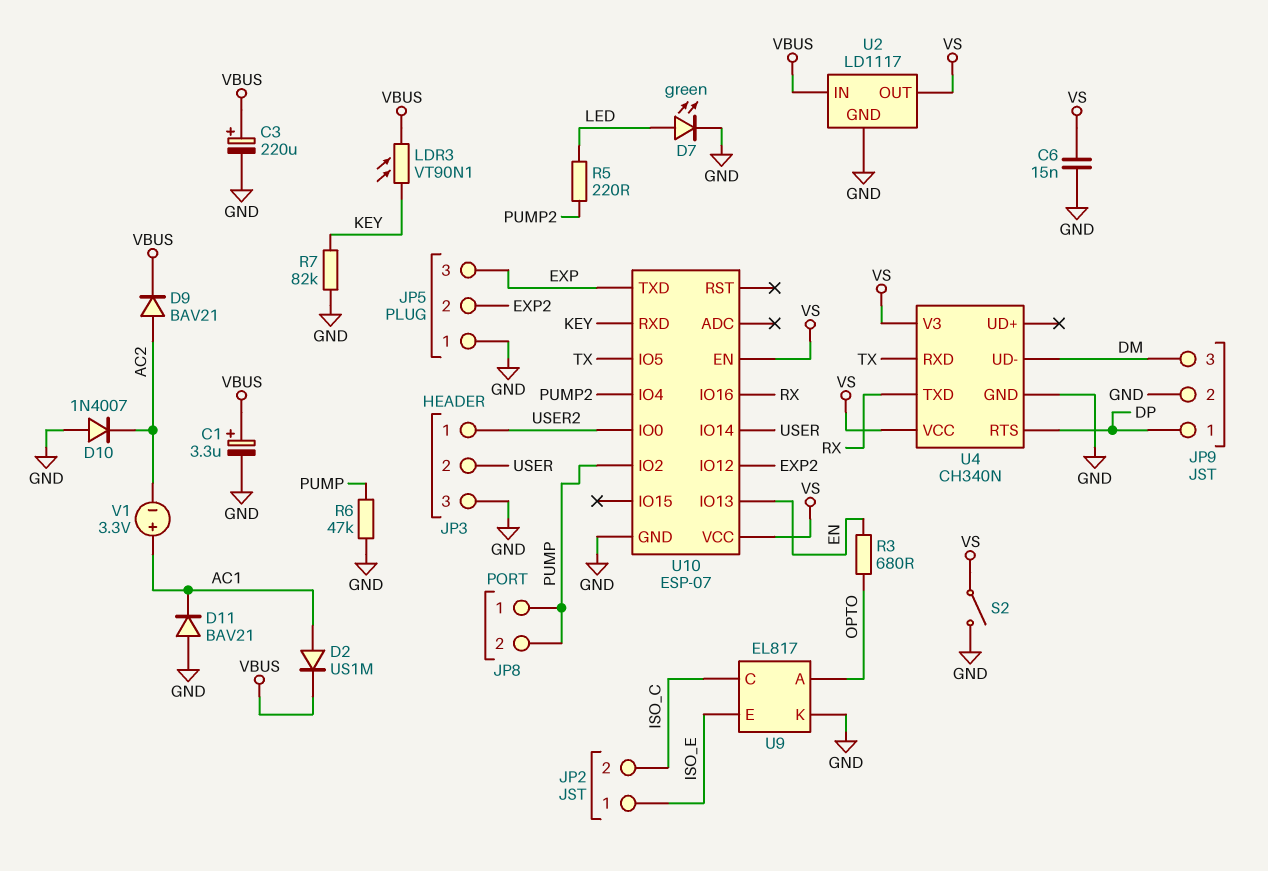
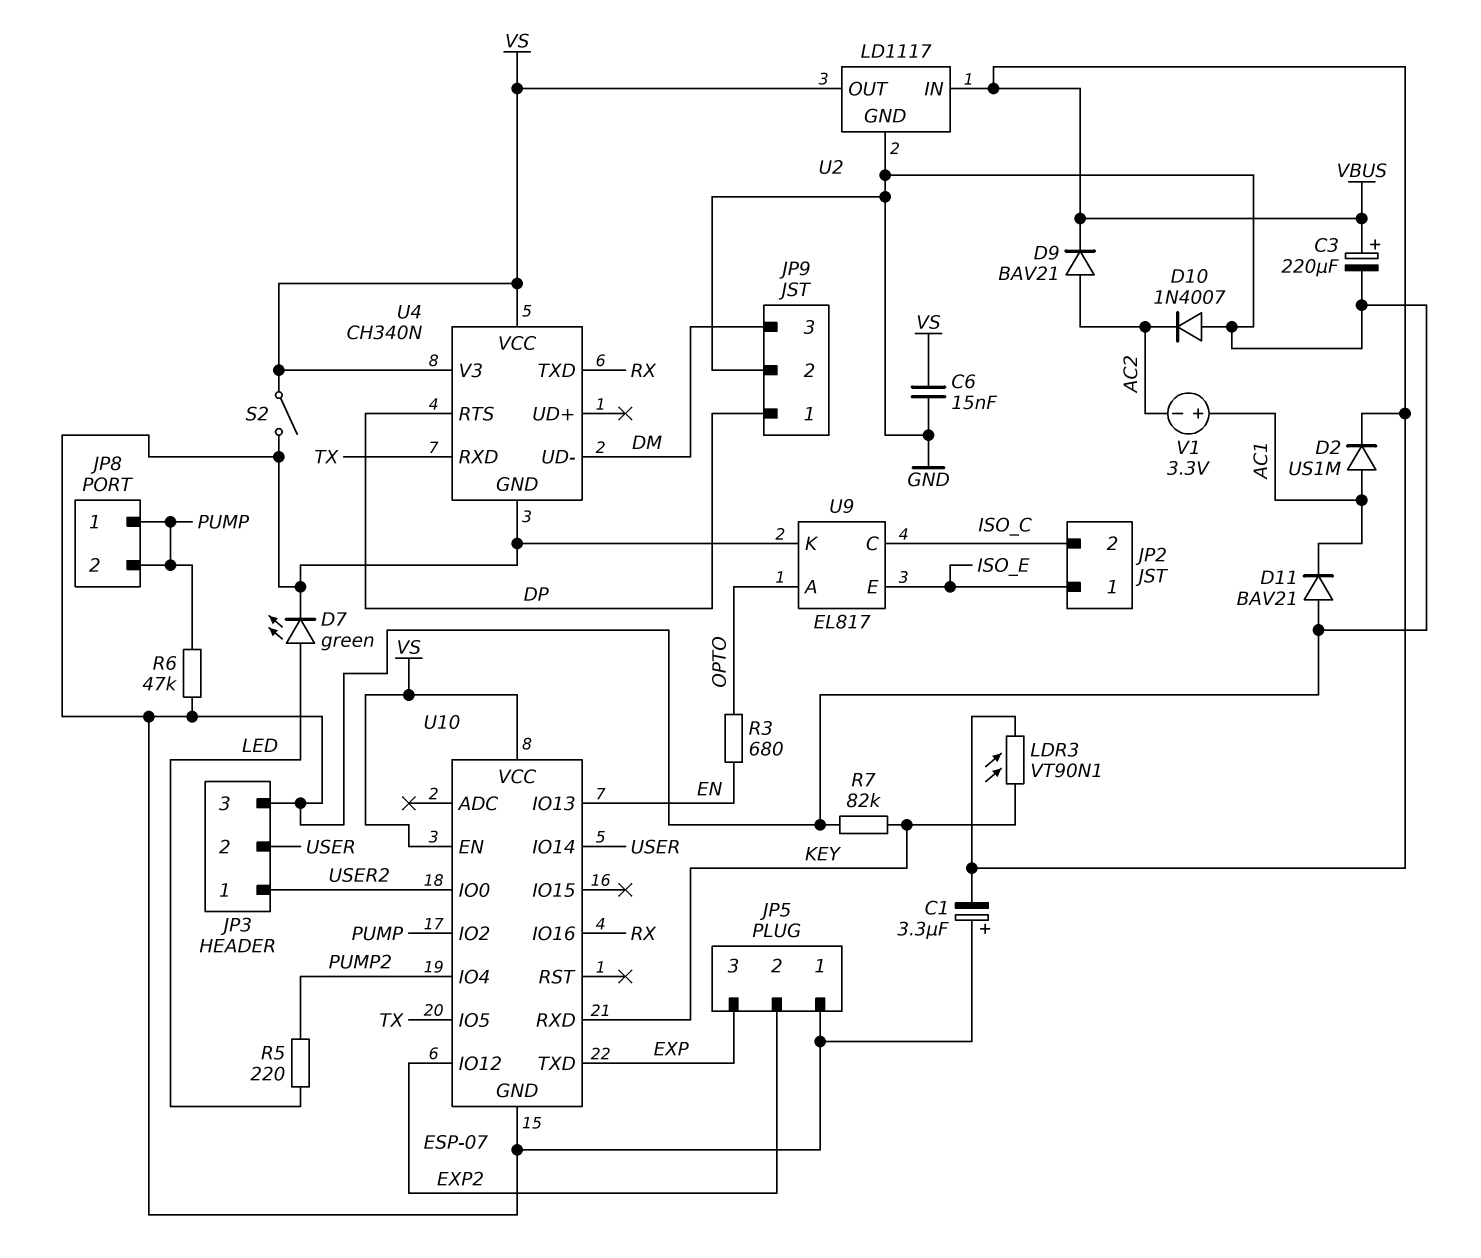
C1: 3.3uF (plus VBUS, minus GND) -> 3.3uF (plus GND, minus VBUS)

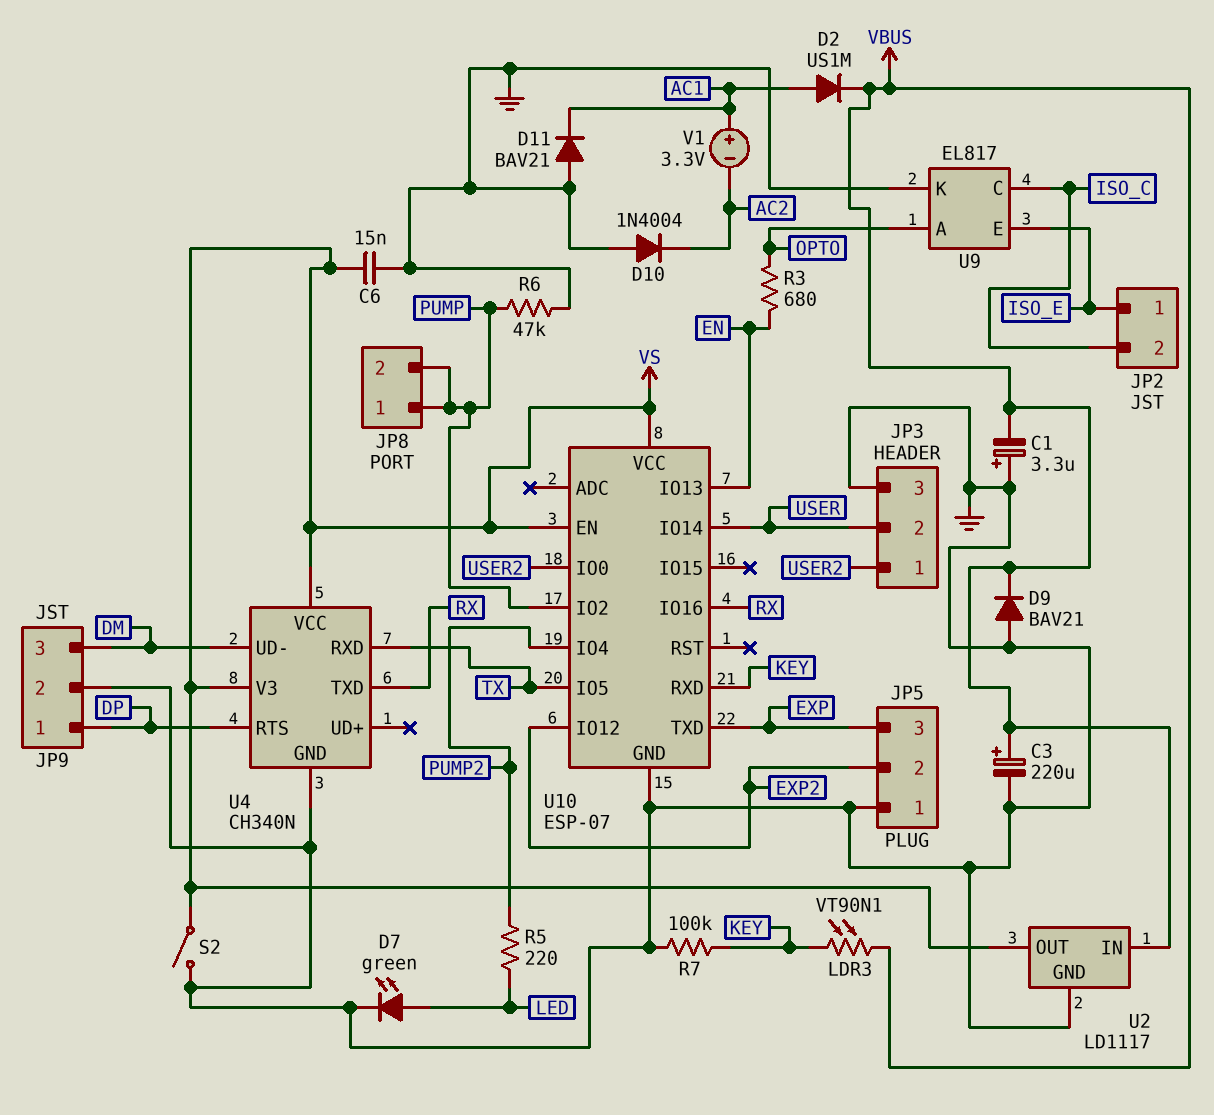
D9: diode BAV21 (A AC2, K VBUS) -> diode BAV21 (A GND, K VBUS)
D10: diode 1N4007 (A GND, K AC2) -> diode 1N4004 (A GND, K AC2)
R7: 82k (GND, KEY) -> 100k (GND, KEY)

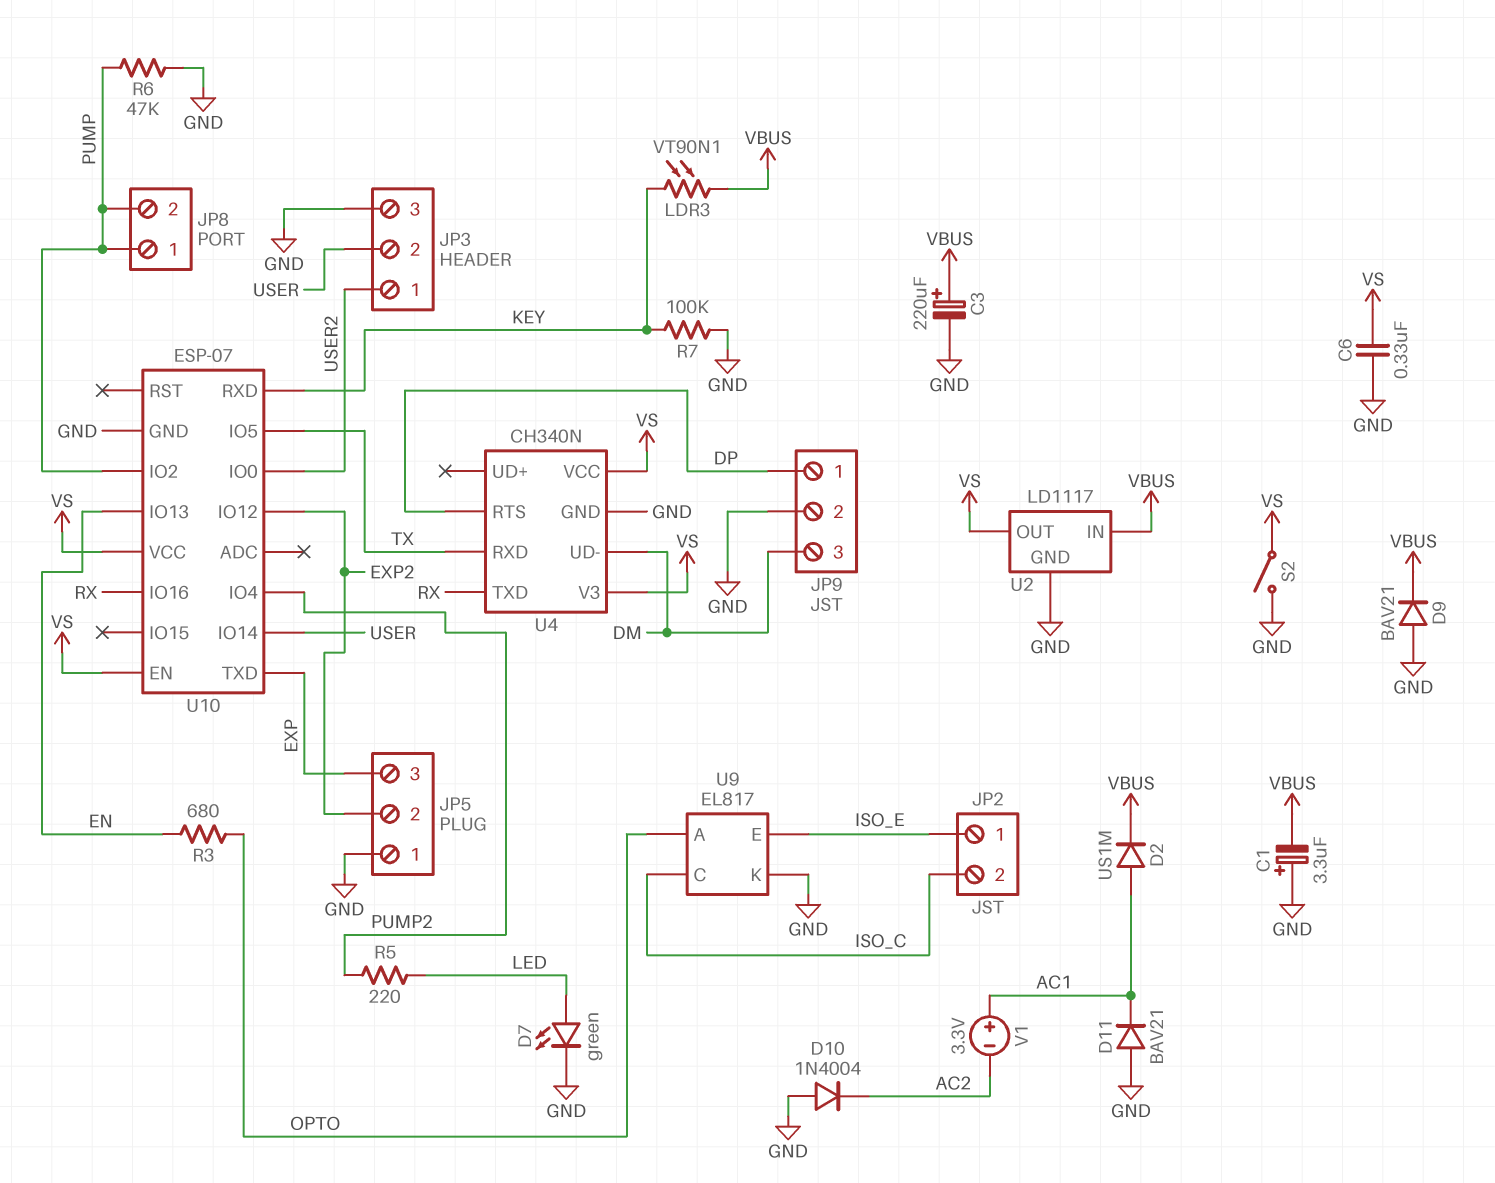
C6: 15nF (GND, VS) -> 330nF (GND, VS)

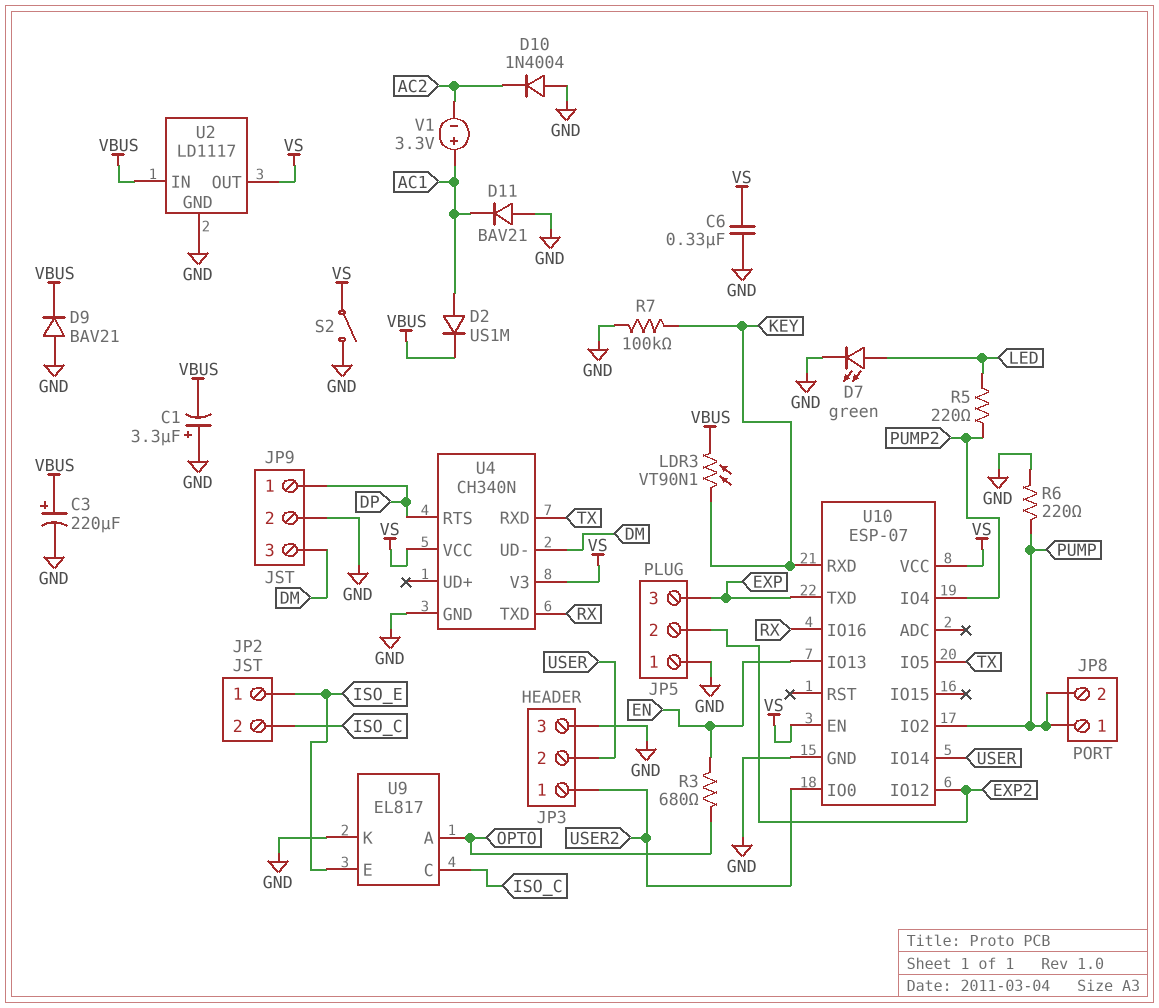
R6: 47k (GND, PUMP) -> 220 (GND, PUMP)

